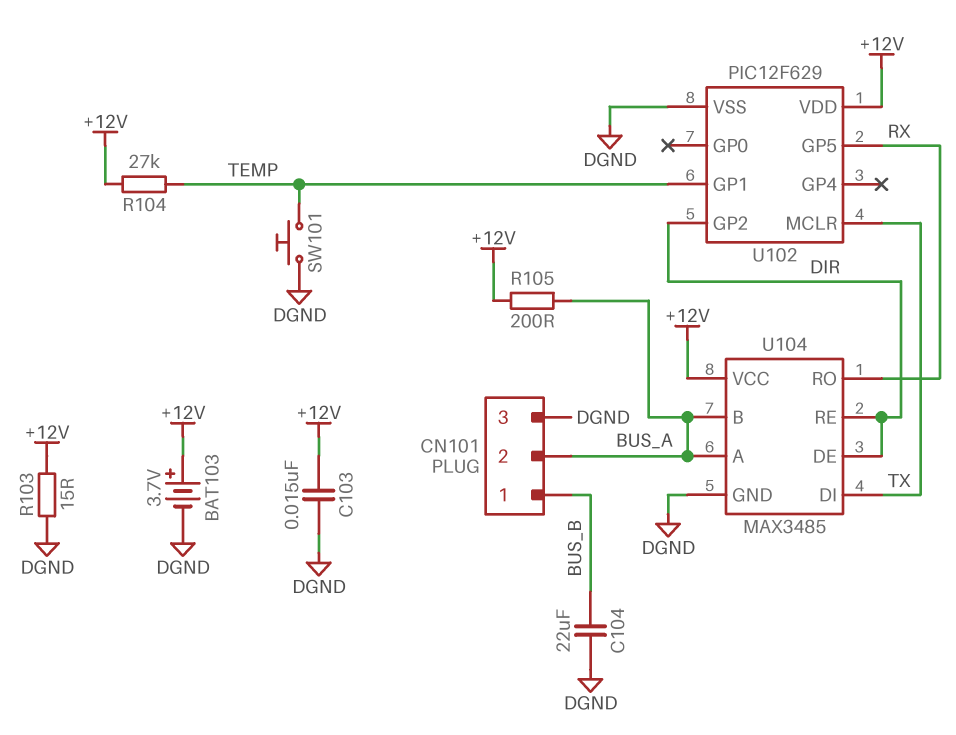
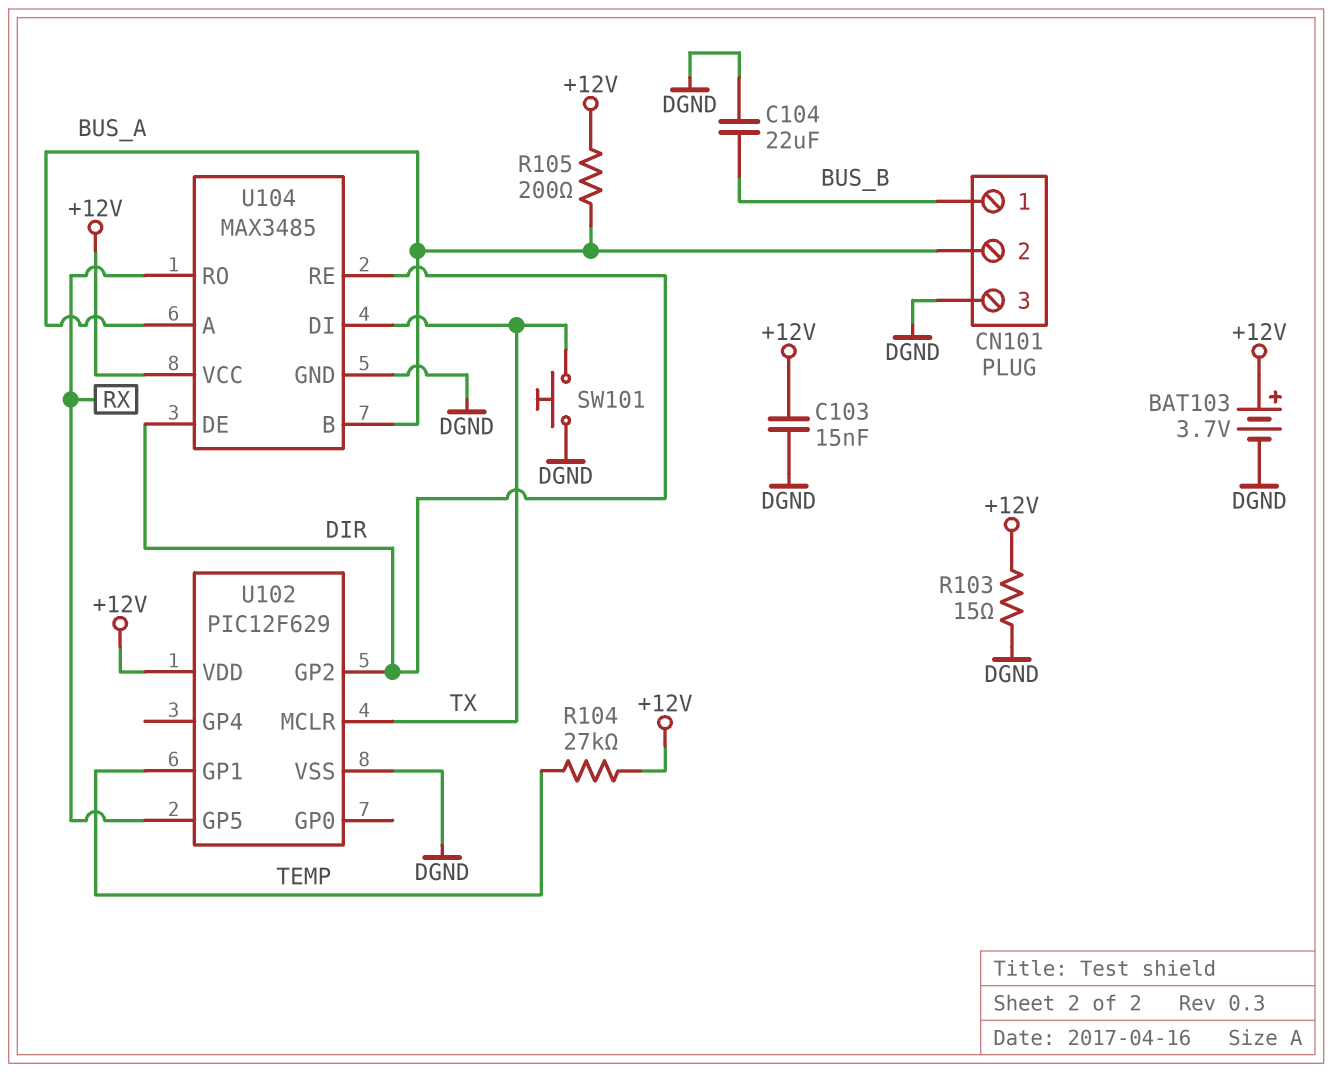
SW101: button (DGND, TEMP) -> button (DGND, TX)

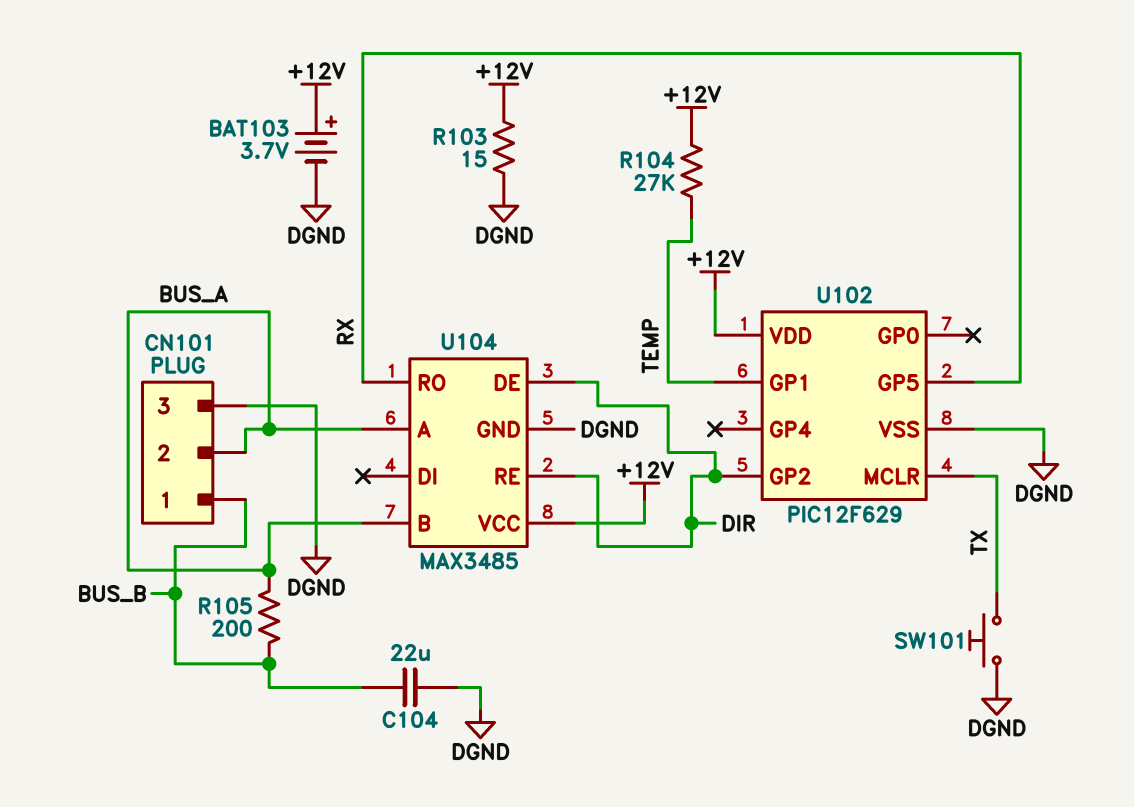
C103: 15nF (+12V, DGND) -> none
R105: 200 (+12V, BUS_A) -> 200 (BUS_A, BUS_B)
U104 pin DI: TX -> none

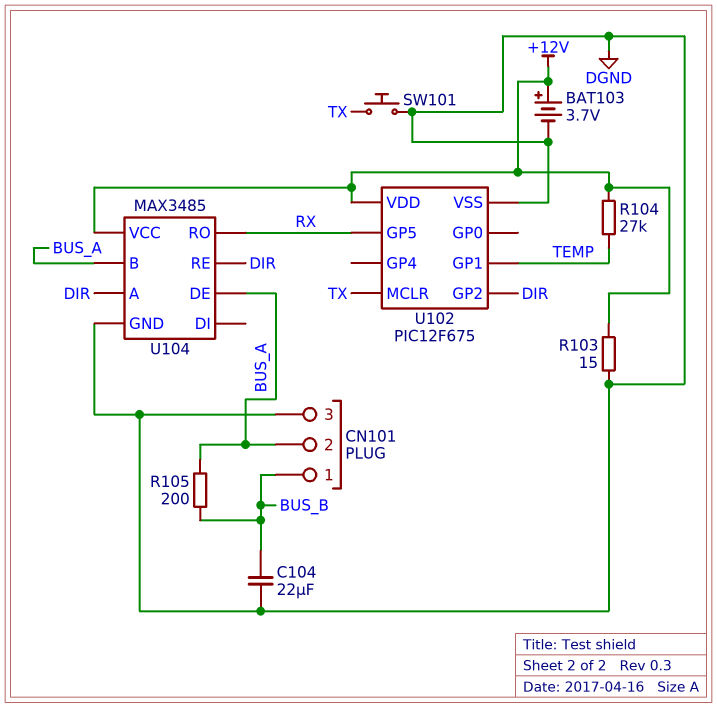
U102: PIC12F629 -> PIC12F675
U104 pin A: BUS_A -> DIR
U104 pin DE: DIR -> BUS_A

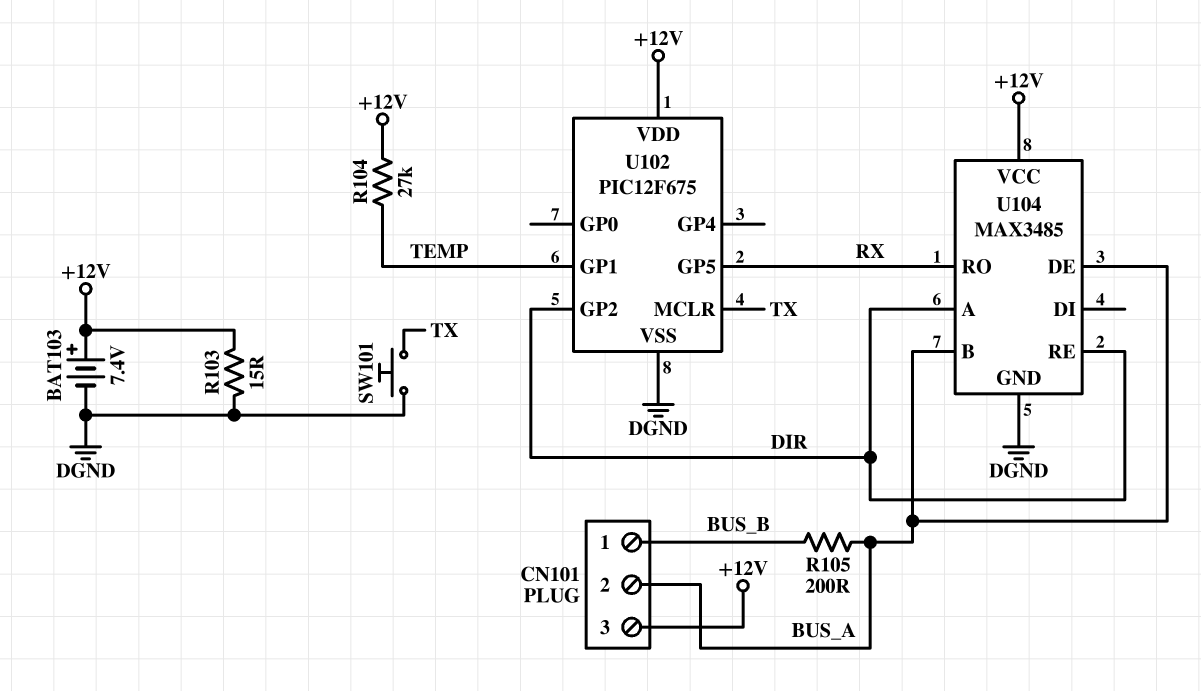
BAT103: 3.7V (plus +12V, minus DGND) -> 7.4V (plus +12V, minus DGND)
C104: 22uF (BUS_B, DGND) -> none
CN101 pin 3: DGND -> +12V

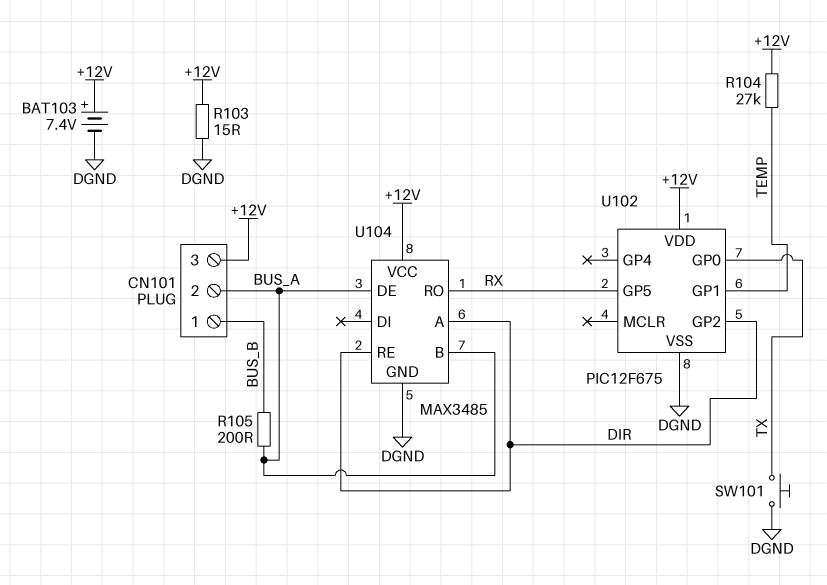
U102 pin GP0: none -> TX
U102 pin MCLR: TX -> none

